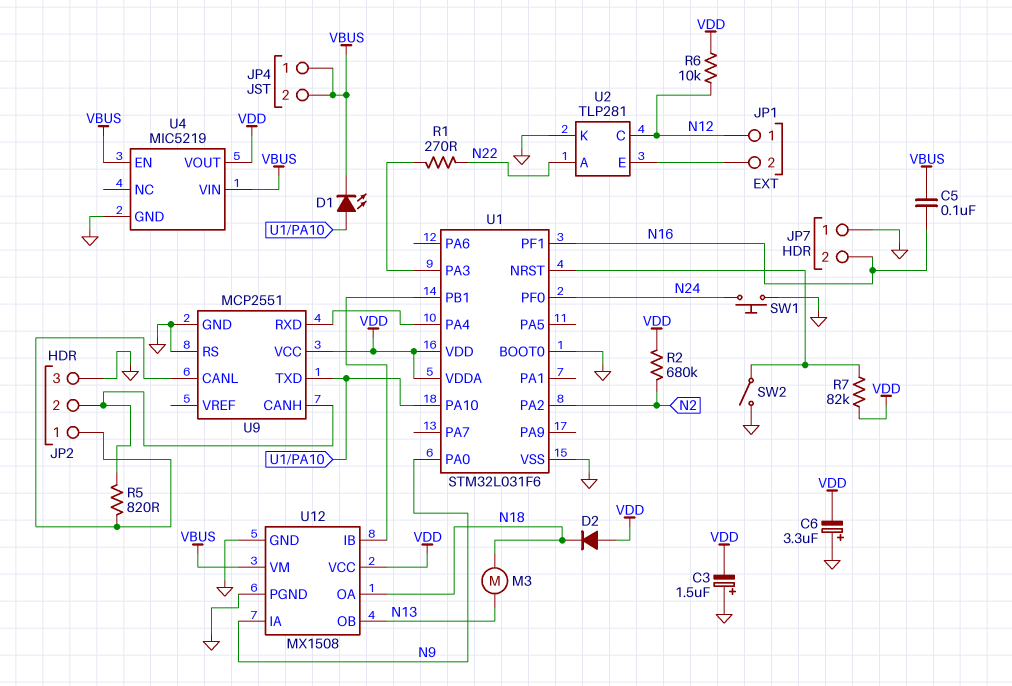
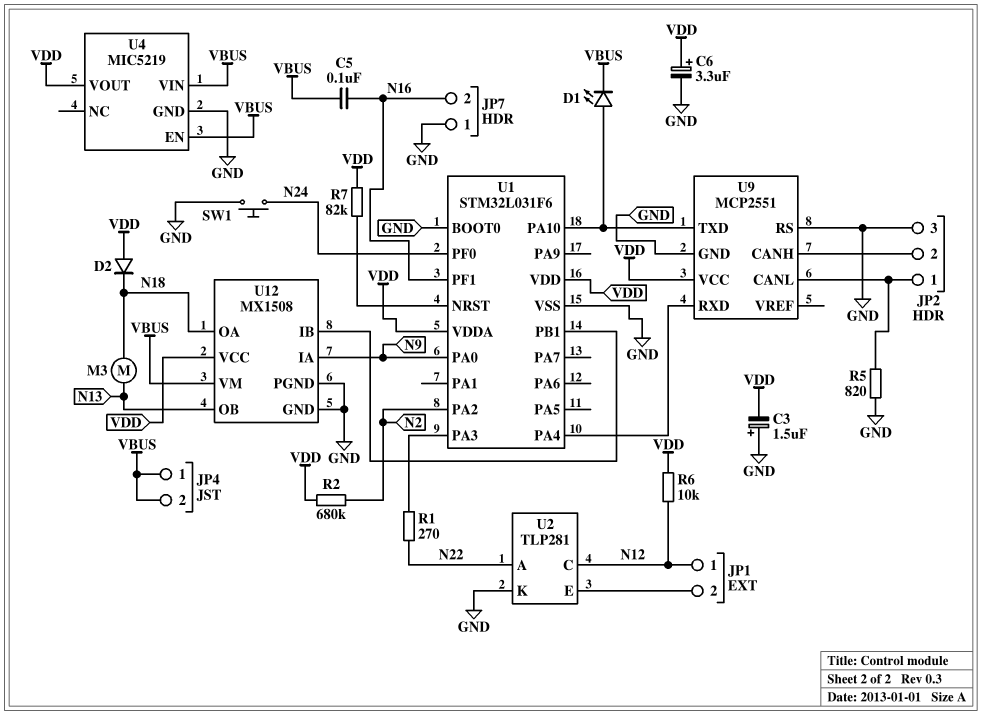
C6: 3.3uF (plus GND, minus VDD) -> 3.3uF (plus VDD, minus GND)
R5: 820 (JP2/1, JP2/2) -> 820 (GND, JP2/1)
SW2: switch (GND, U1/NRST) -> none

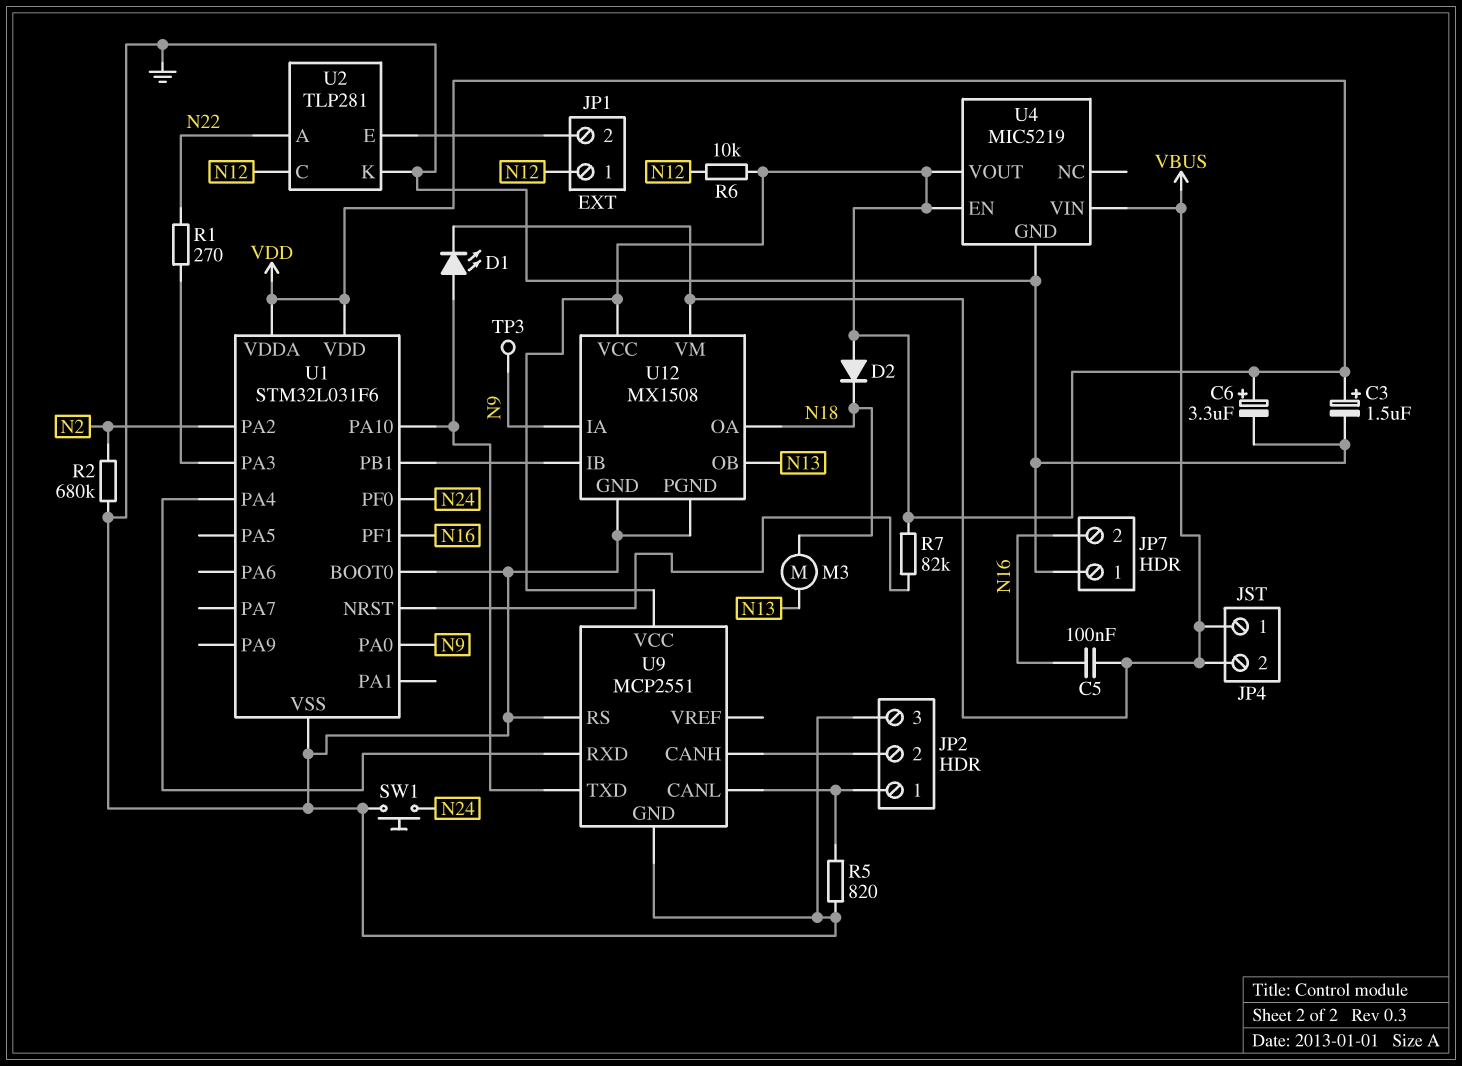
C3: 1.5uF (plus GND, minus VDD) -> 1.5uF (plus VDD, minus GND)
R2: 680k (N2, VDD) -> 680k (GND, N2)
TP3: none -> test point (N9)
U4 pin EN: VBUS -> VDD

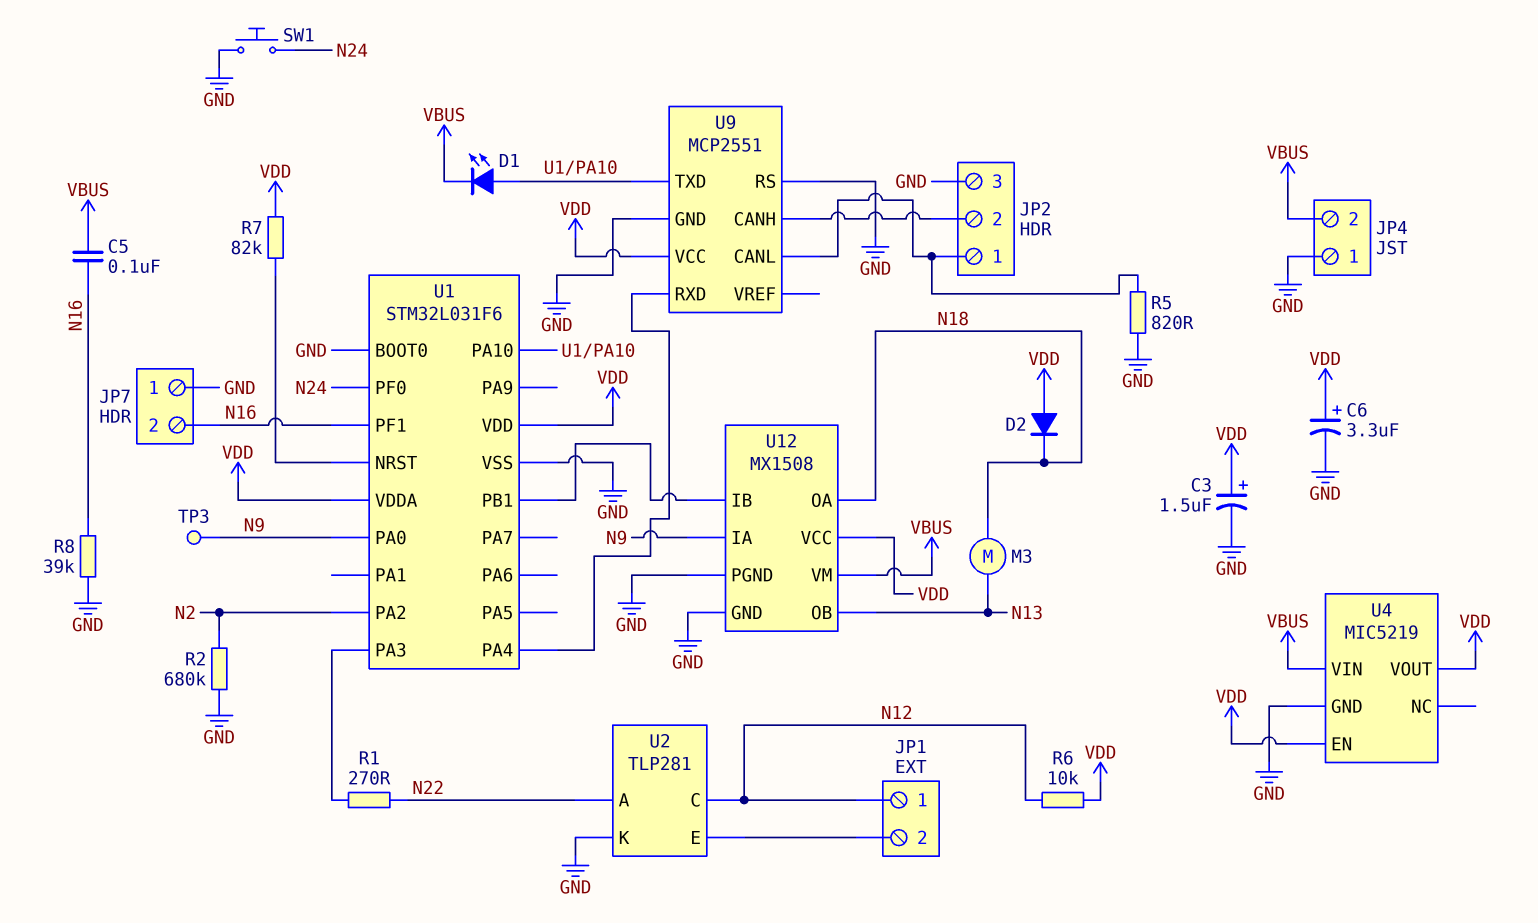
JP4 pin 1: VBUS -> GND
R8: none -> 39k (GND, N16)

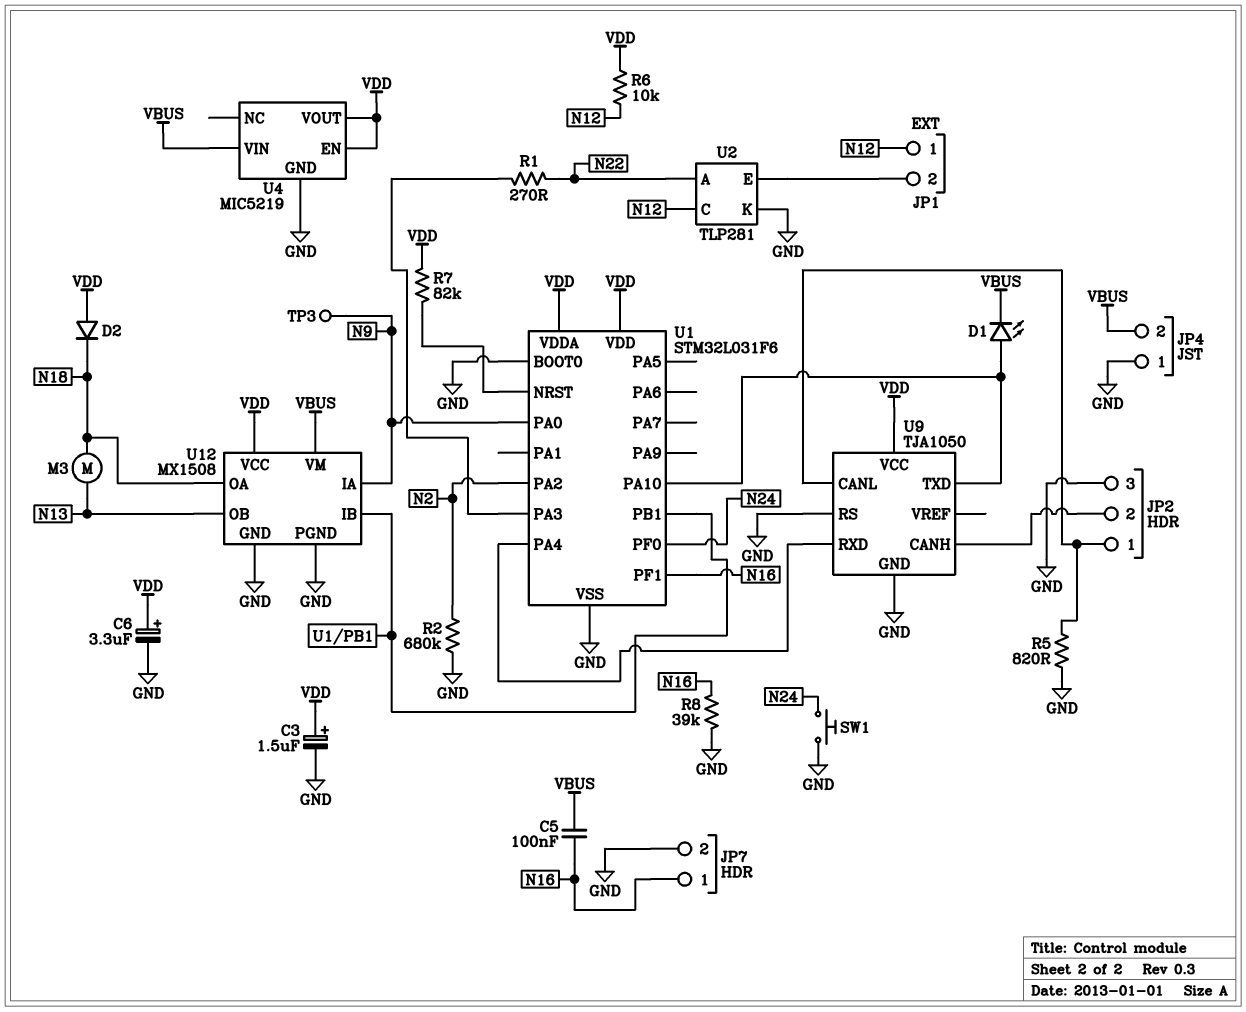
JP7 pin 1: GND -> N16
JP7 pin 2: N16 -> GND
U9: MCP2551 -> TJA1050

